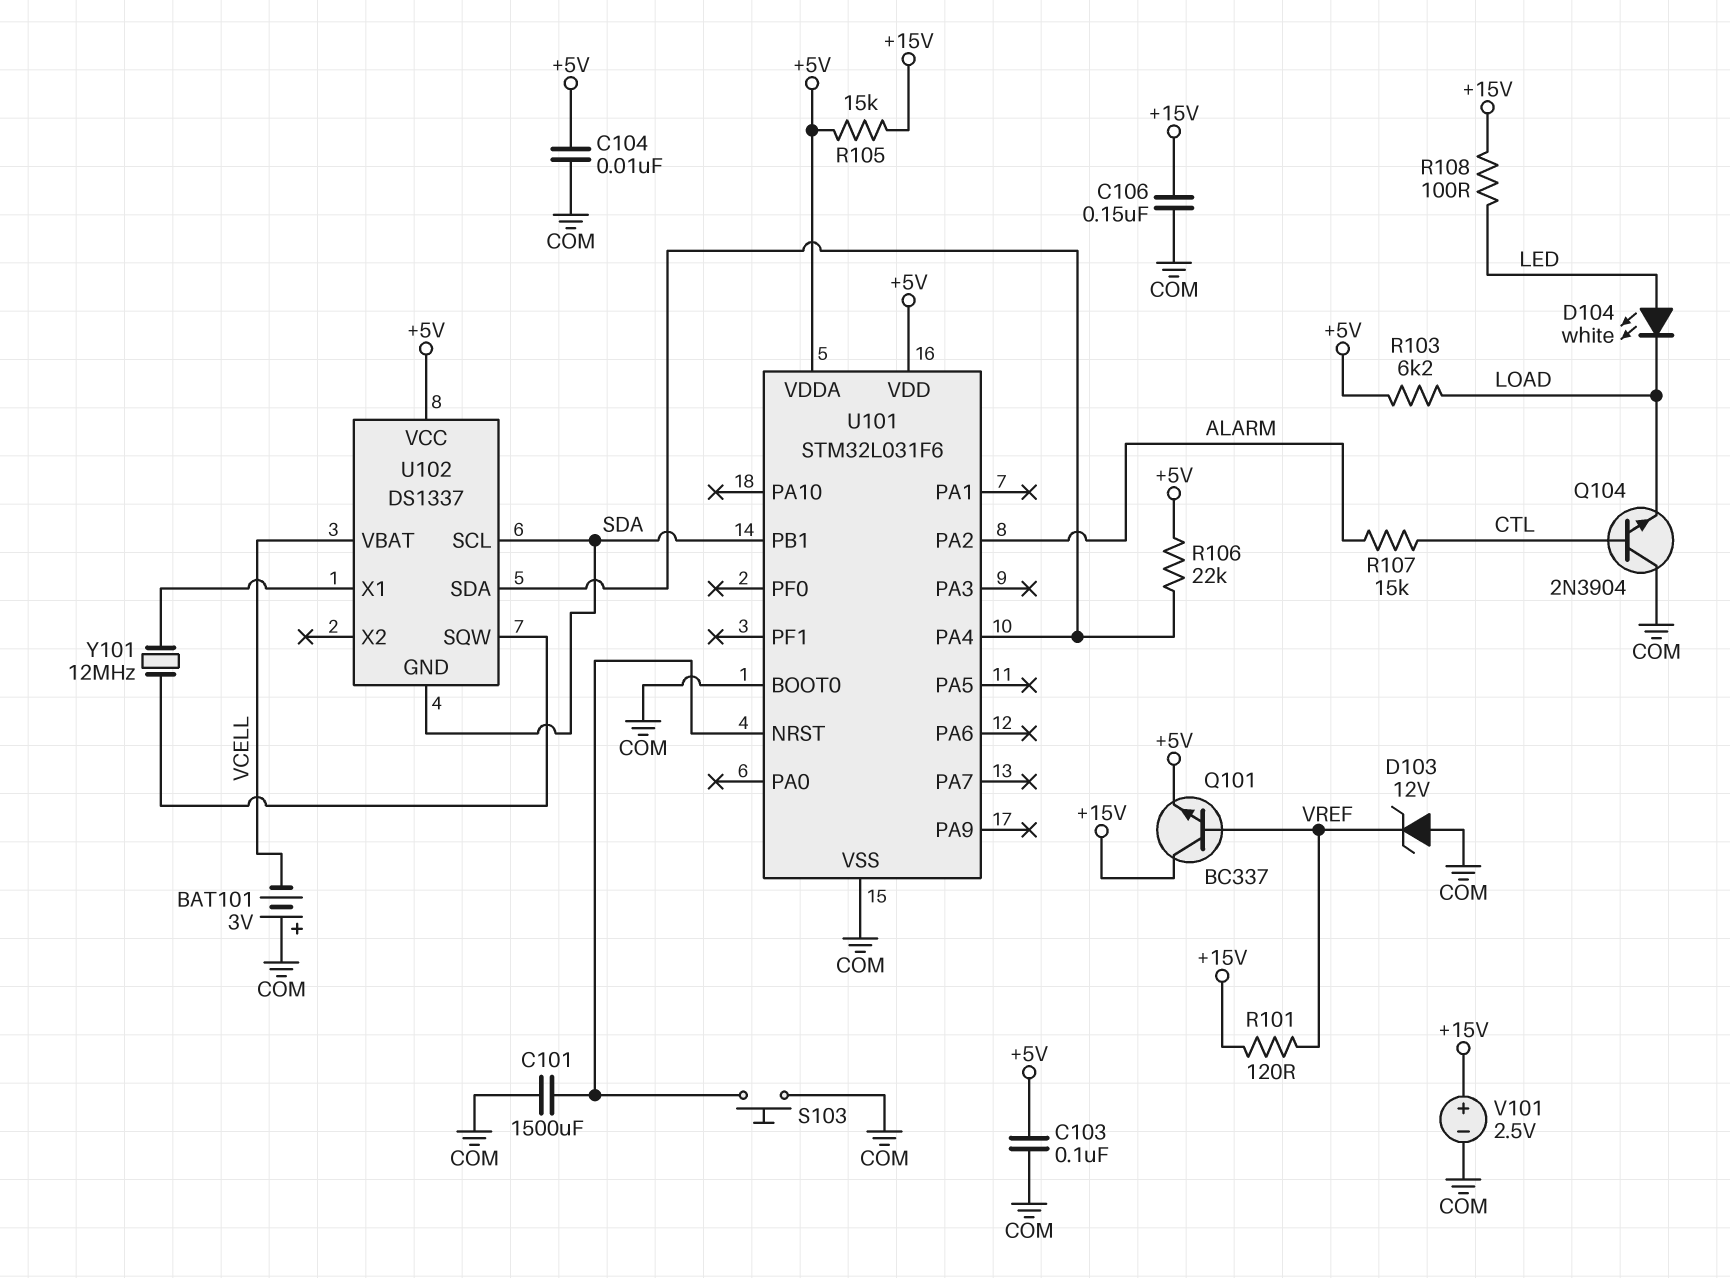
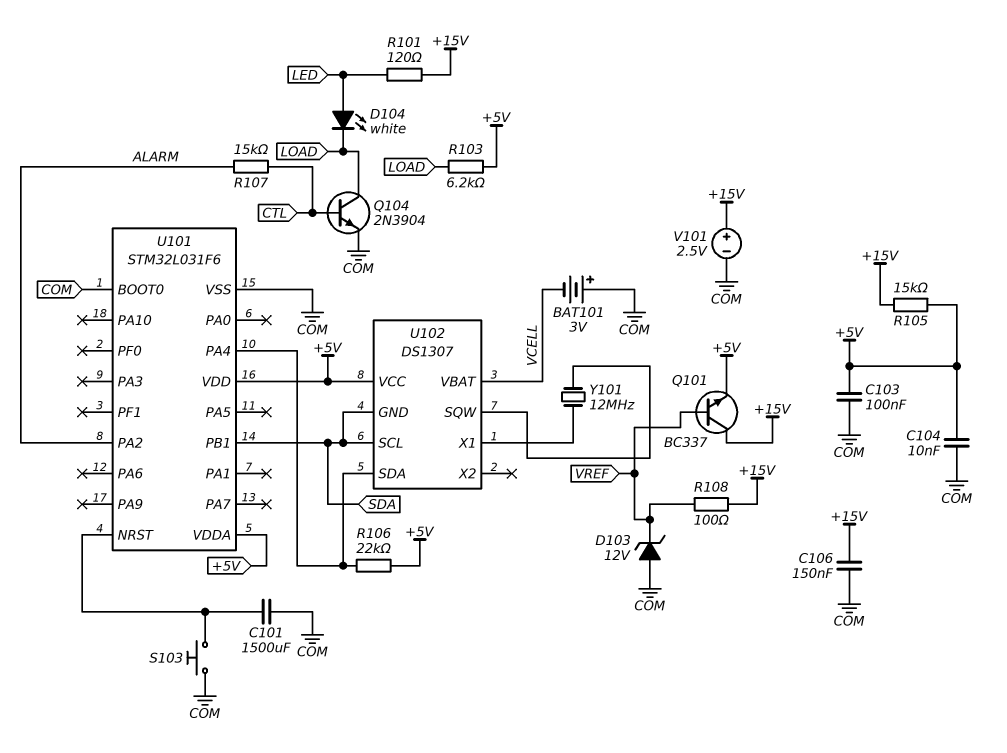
Q104: NPN 2N3904 (B CTL, C COM, E LOAD) -> NPN 2N3904 (B CTL, C LOAD, E COM)
R101: 120 (+15V, VREF) -> 120 (+15V, LED)
R108: 100 (+15V, LED) -> 100 (+15V, VREF)
U102: DS1337 -> DS1307

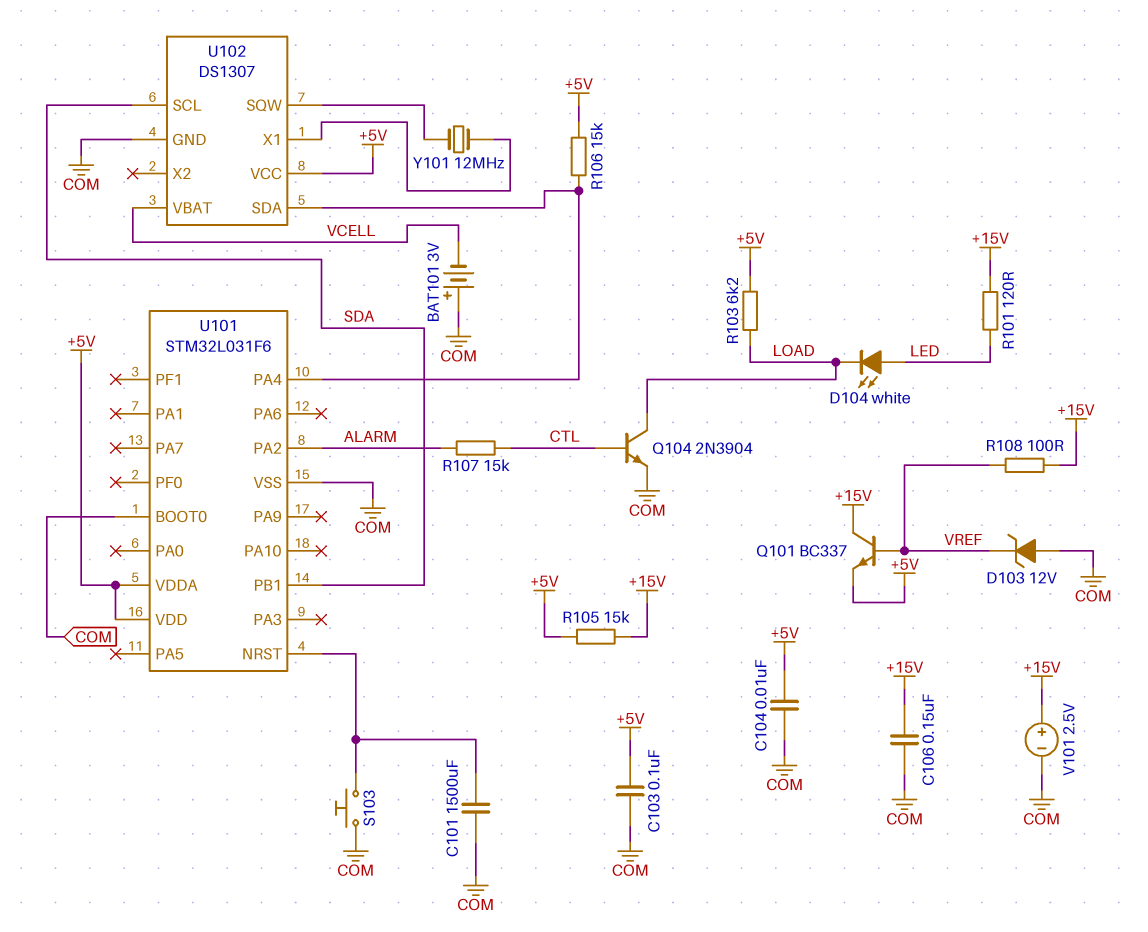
R106: 22k (+5V, U101/PA4) -> 15k (+5V, U101/PA4)
U102 pin GND: SDA -> COM

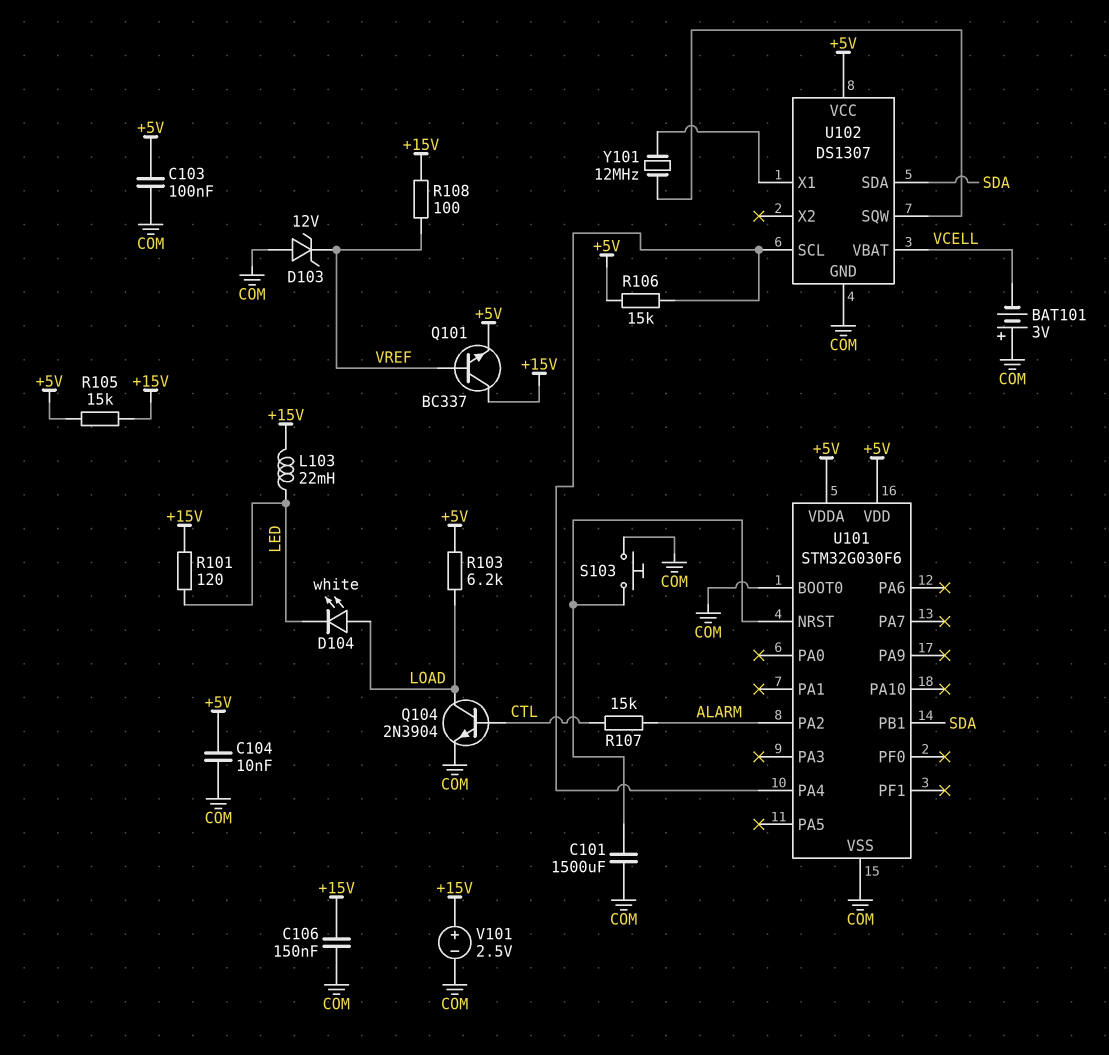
D104: LED white (A LED, K LOAD) -> LED white (A LOAD, K LED)
L103: none -> 22mH (+15V, LED)
U101: STM32L031F6 -> STM32G030F6
U102 pin SCL: SDA -> U101/PA4
U102 pin SDA: U101/PA4 -> SDA

